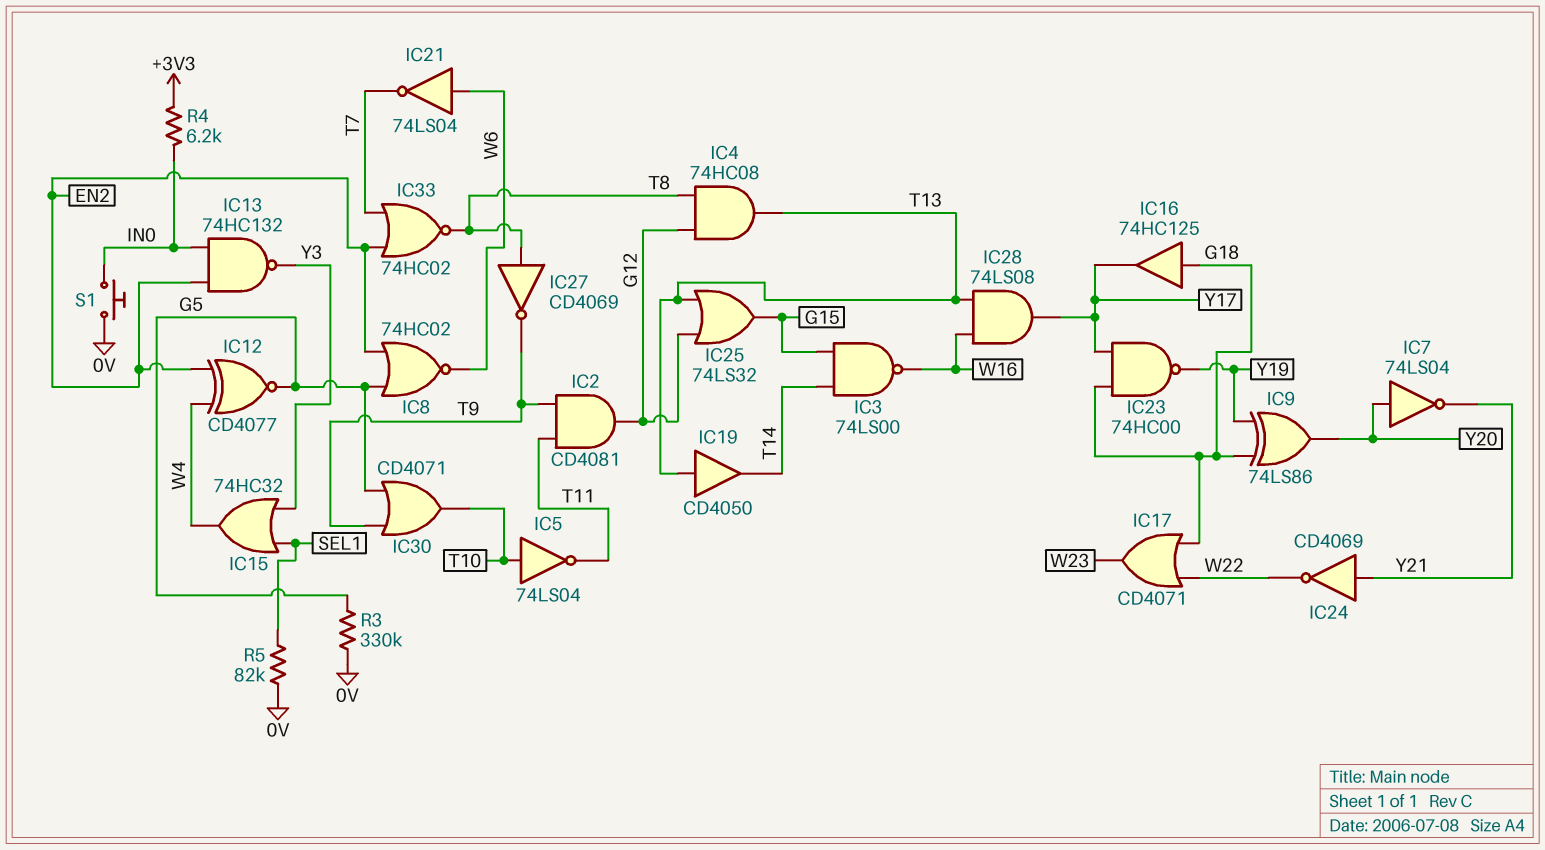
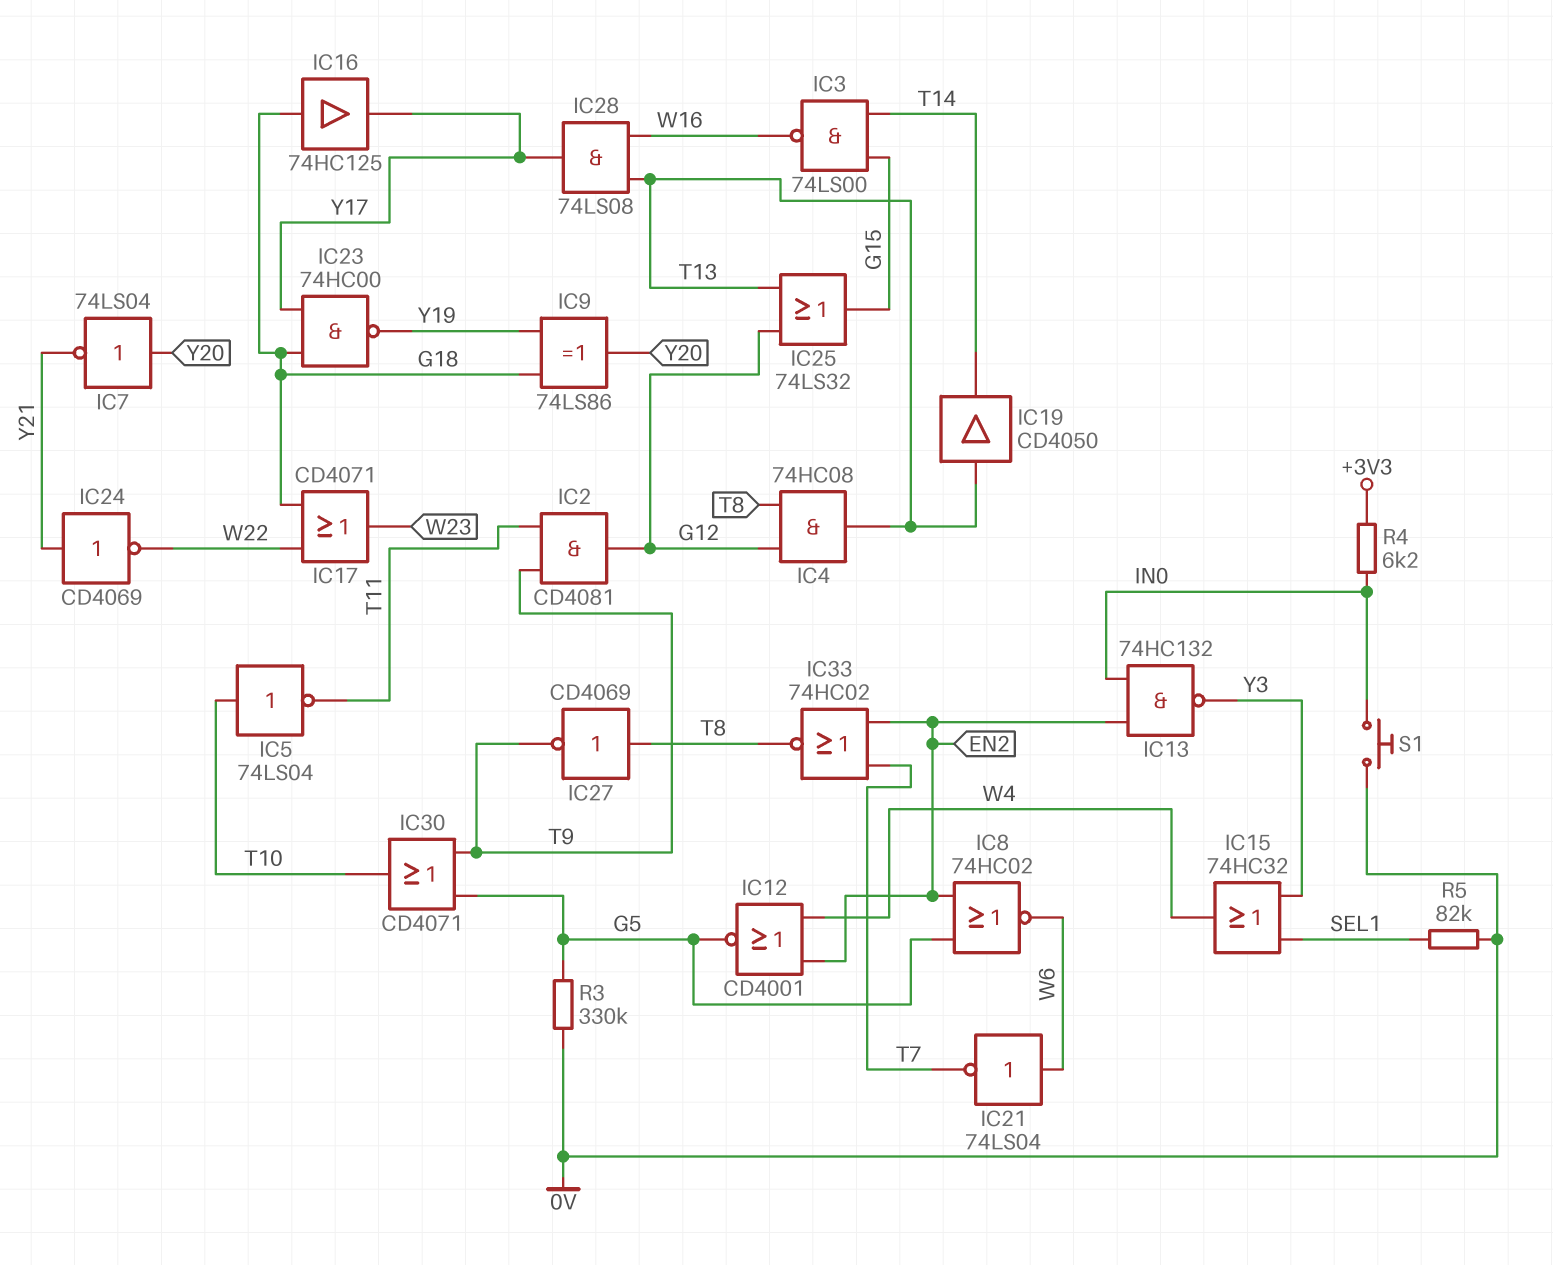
IC12: XNOR CD4077 (in EN2, in W4, out G5) -> NOR CD4001 (in EN2, in W4, out G5)

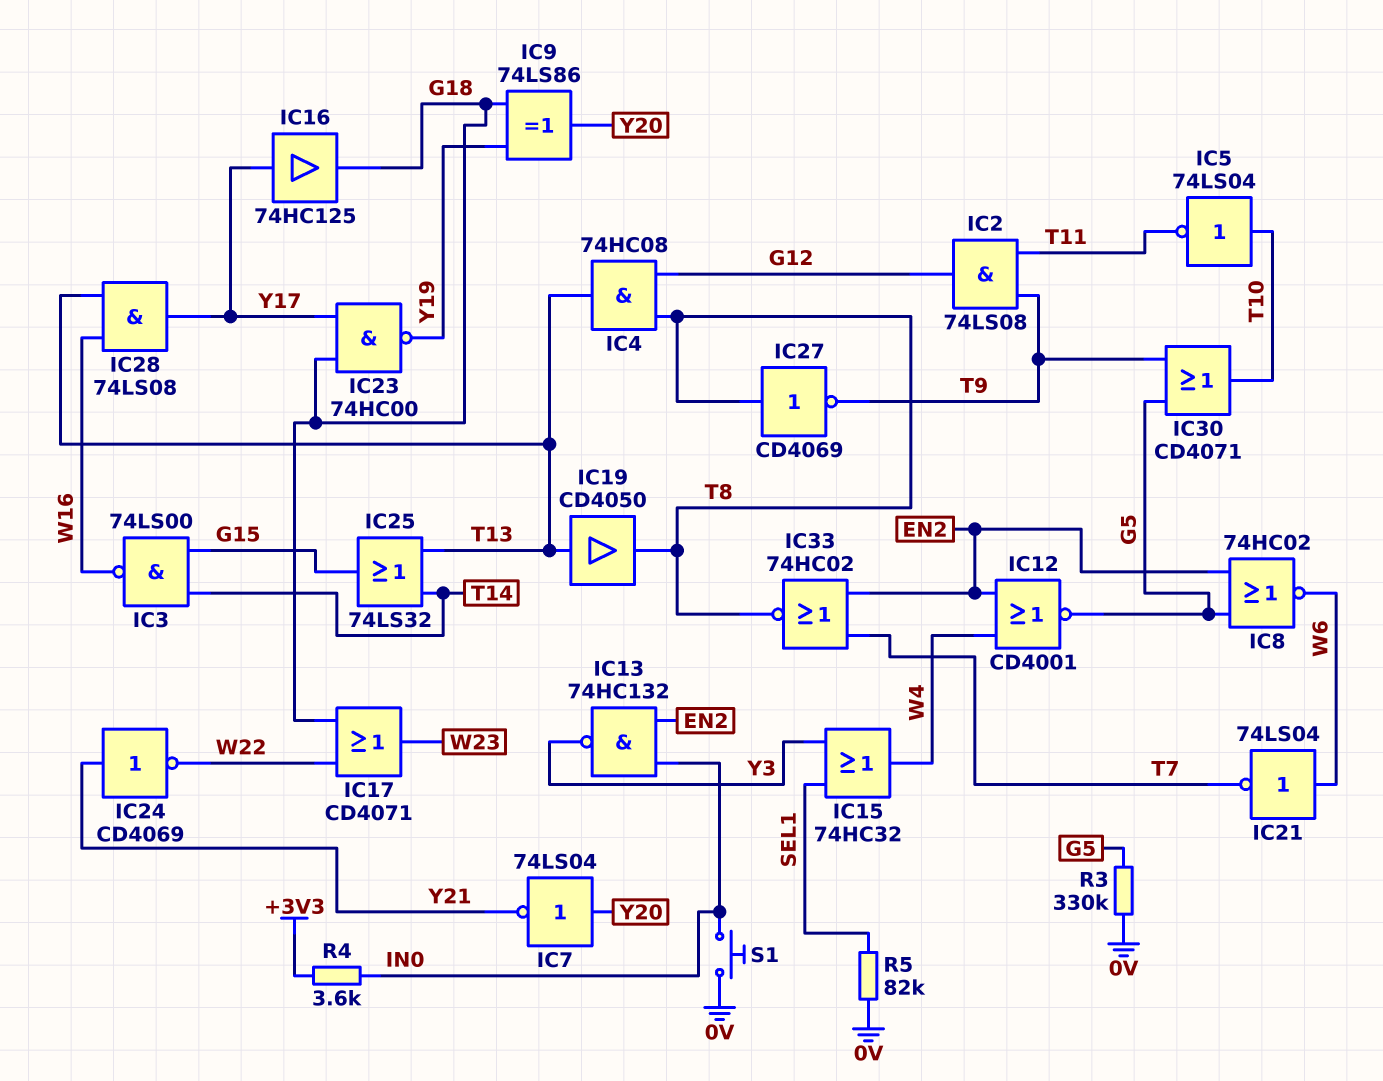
IC2: AND CD4081 (in T9, in T11, out G12) -> AND 74LS08 (in T9, in T11, out G12)
IC16: buffer 74HC125 (in G18, out Y17) -> buffer 74HC125 (in Y17, out G18)
IC19: buffer CD4050 (in T13, out T14) -> buffer CD4050 (in T13, out T8)
IC25: OR 74LS32 (in G12, in T13, out G15) -> OR 74LS32 (in T13, in T14, out G15)
R4: 6.2k (+3V3, IN0) -> 3.6k (+3V3, IN0)

